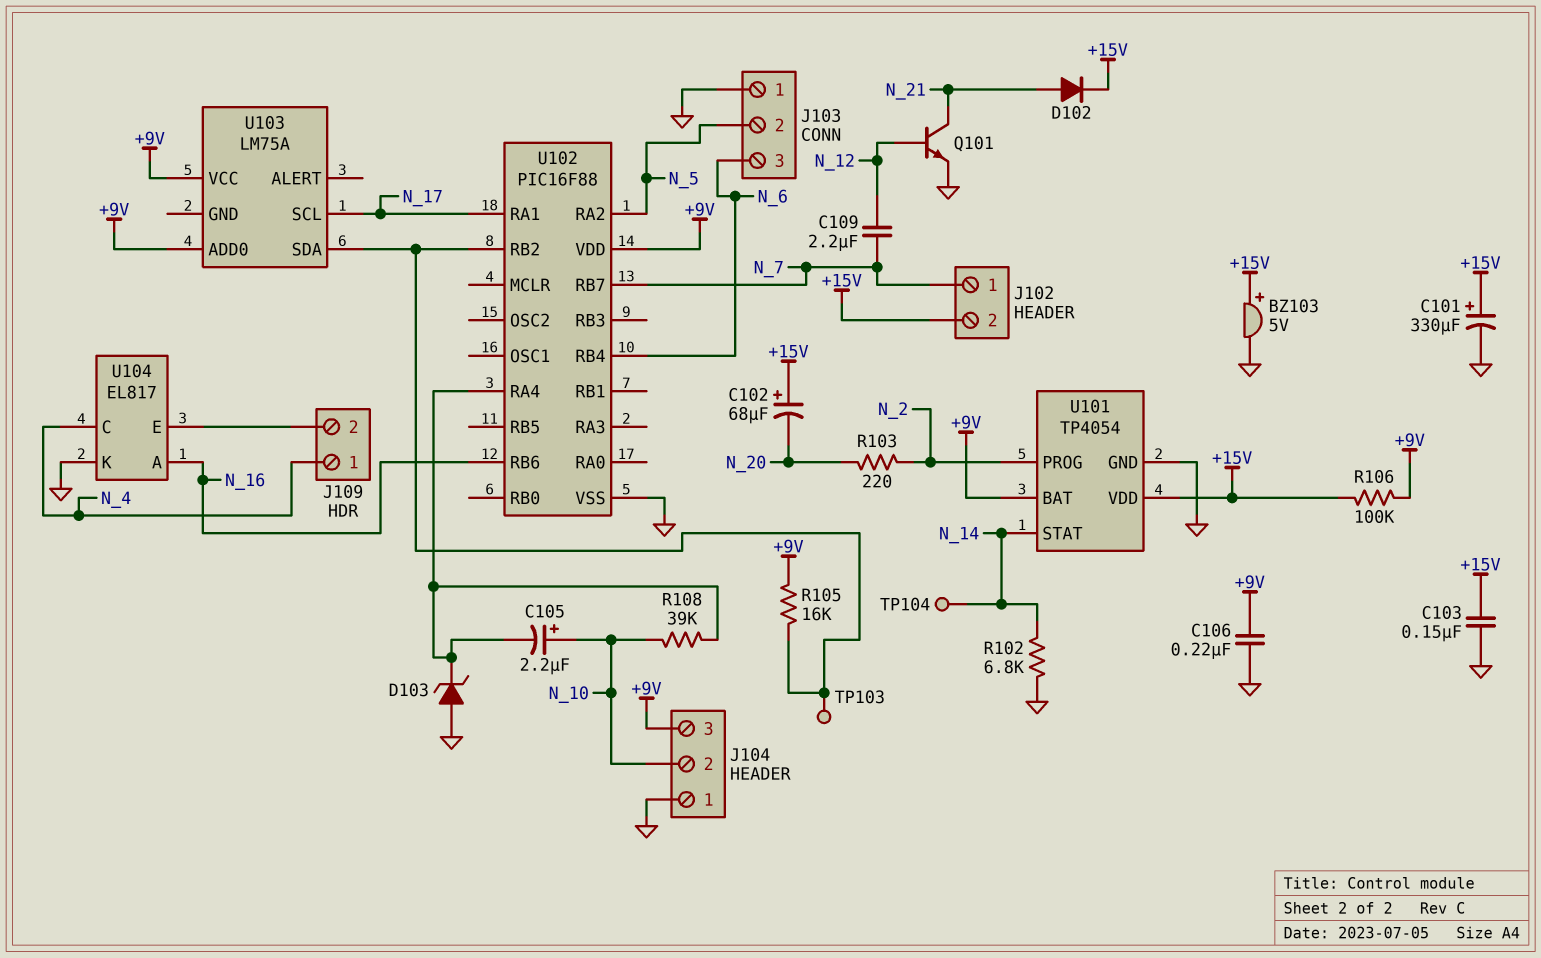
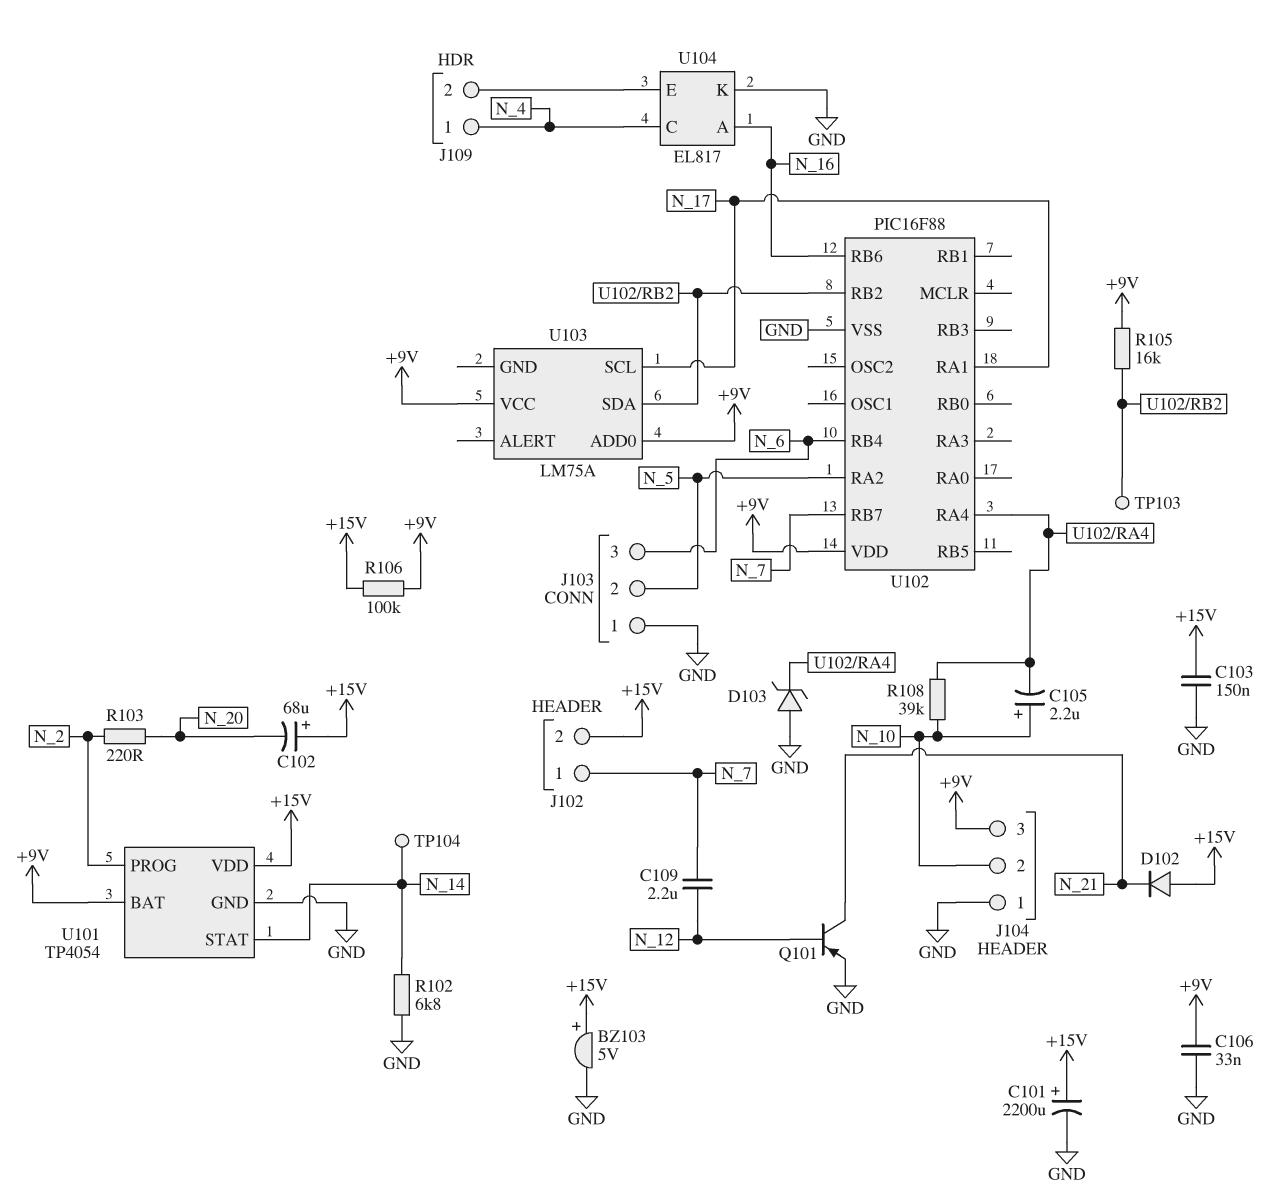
C101: 330uF (plus +15V, minus GND) -> 2200uF (plus +15V, minus GND)
C106: 220nF (+9V, GND) -> 33nF (+9V, GND)
D102: diode (A N_21, K +15V) -> diode (A +15V, K N_21)
Q101: NPN (B N_12, C N_21, E GND) -> PNP (B N_12, C N_21, E GND)

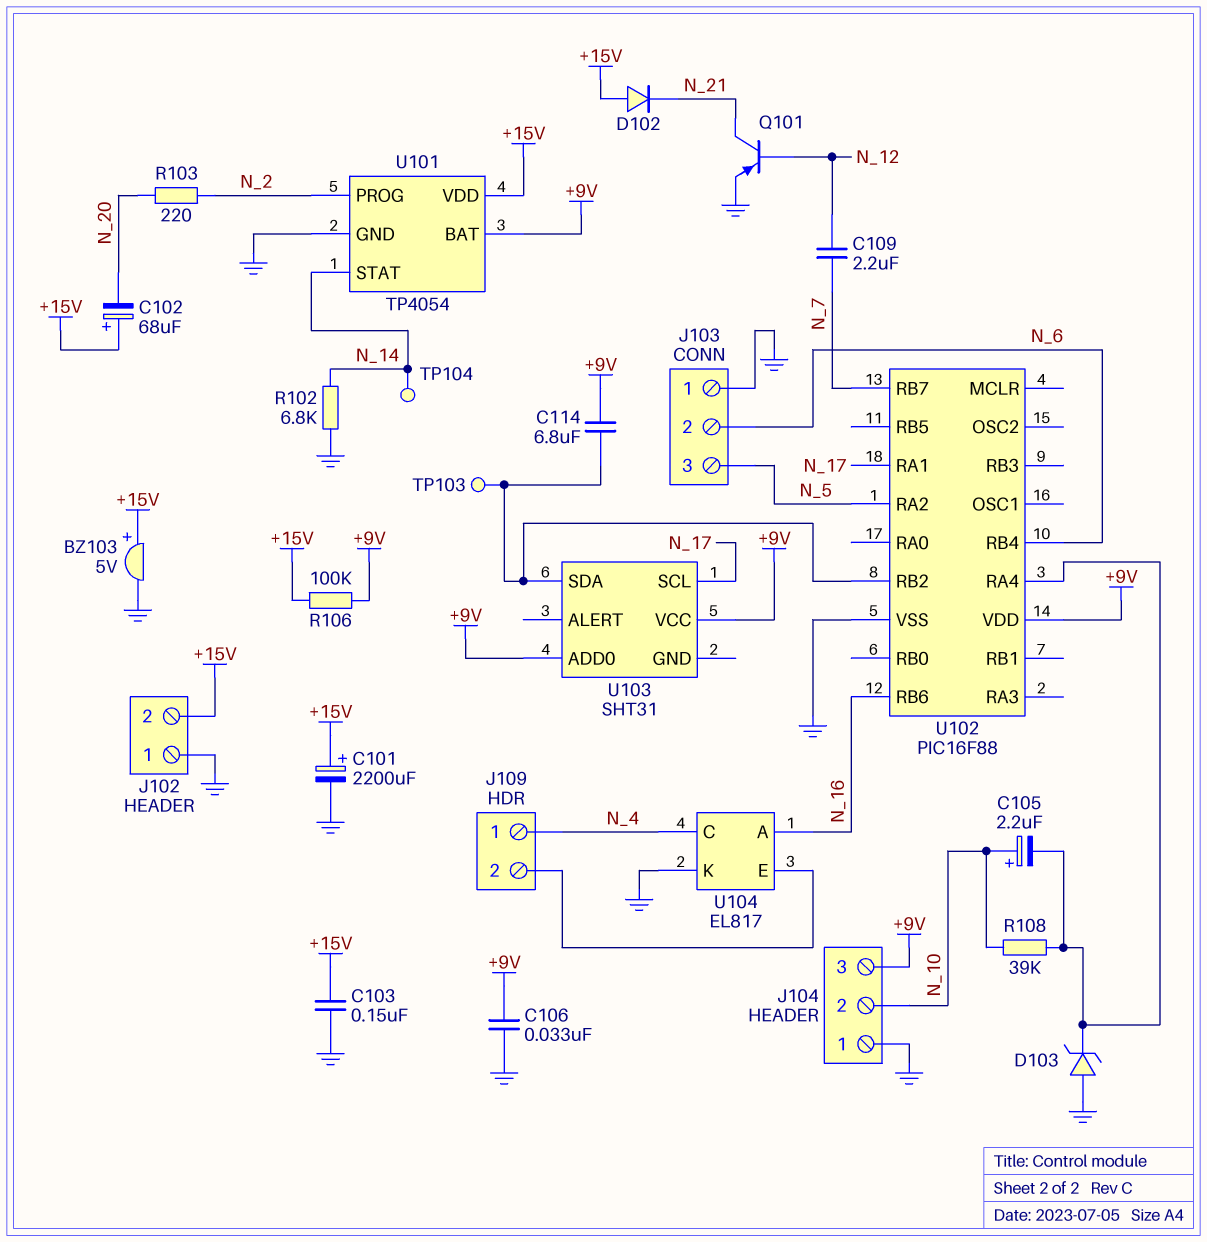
C114: none -> 6.8uF (+9V, U102/RB2)
J102 pin 1: N_7 -> GND
J103 pin 2: N_5 -> N_6
J103 pin 3: N_6 -> N_5
R105: 16k (+9V, U102/RB2) -> none
U103: LM75A -> SHT31

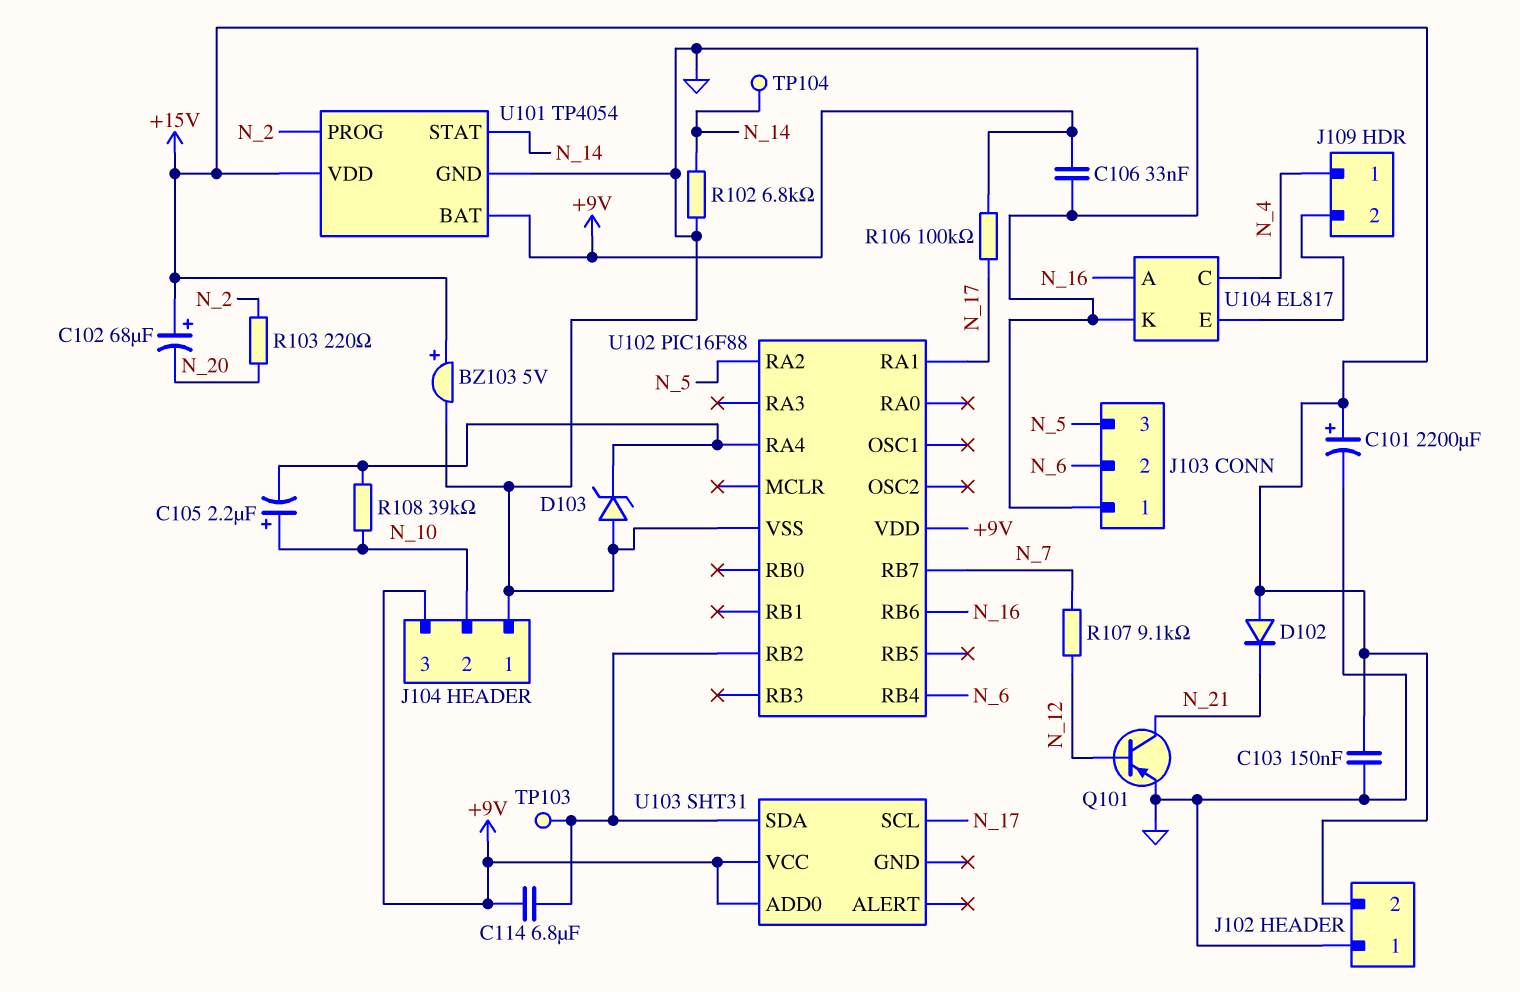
C109: 2.2uF (N_7, N_12) -> none
R106: 100k (+9V, +15V) -> 100k (+9V, N_17)
R107: none -> 9.1k (N_7, N_12)

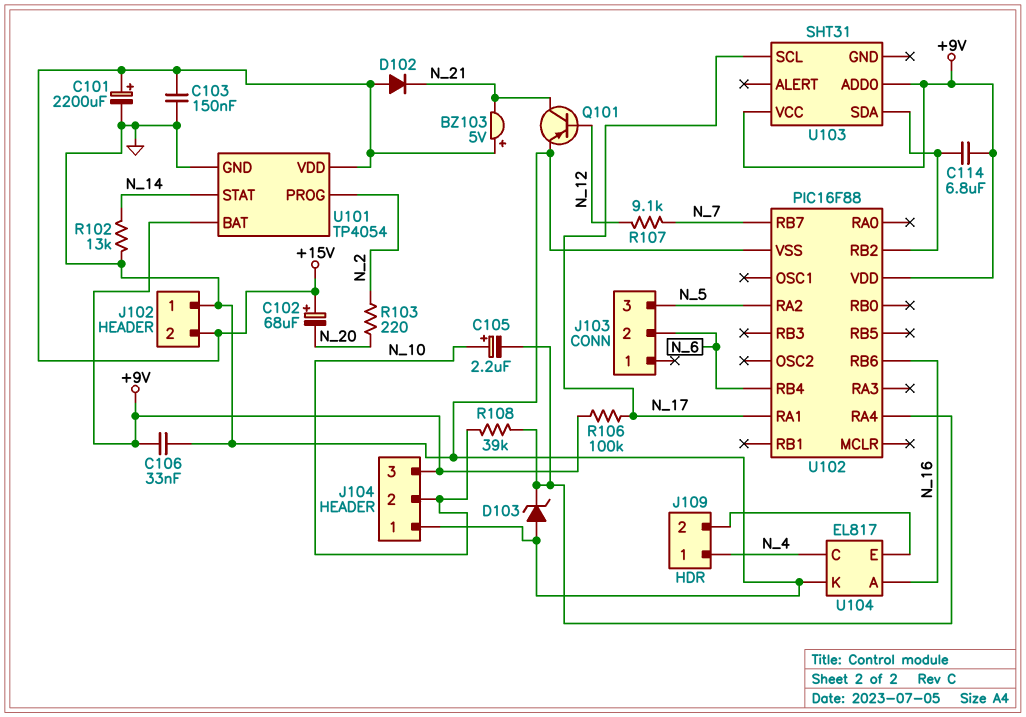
BZ103: buzzer 5V (plus +15V, minus GND) -> buzzer 5V (plus +15V, minus N_21)
J103 pin 1: GND -> none
R102: 6.8k (GND, N_14) -> 13k (GND, N_14)
TP103: test point (U102/RB2) -> none
TP104: test point (N_14) -> none

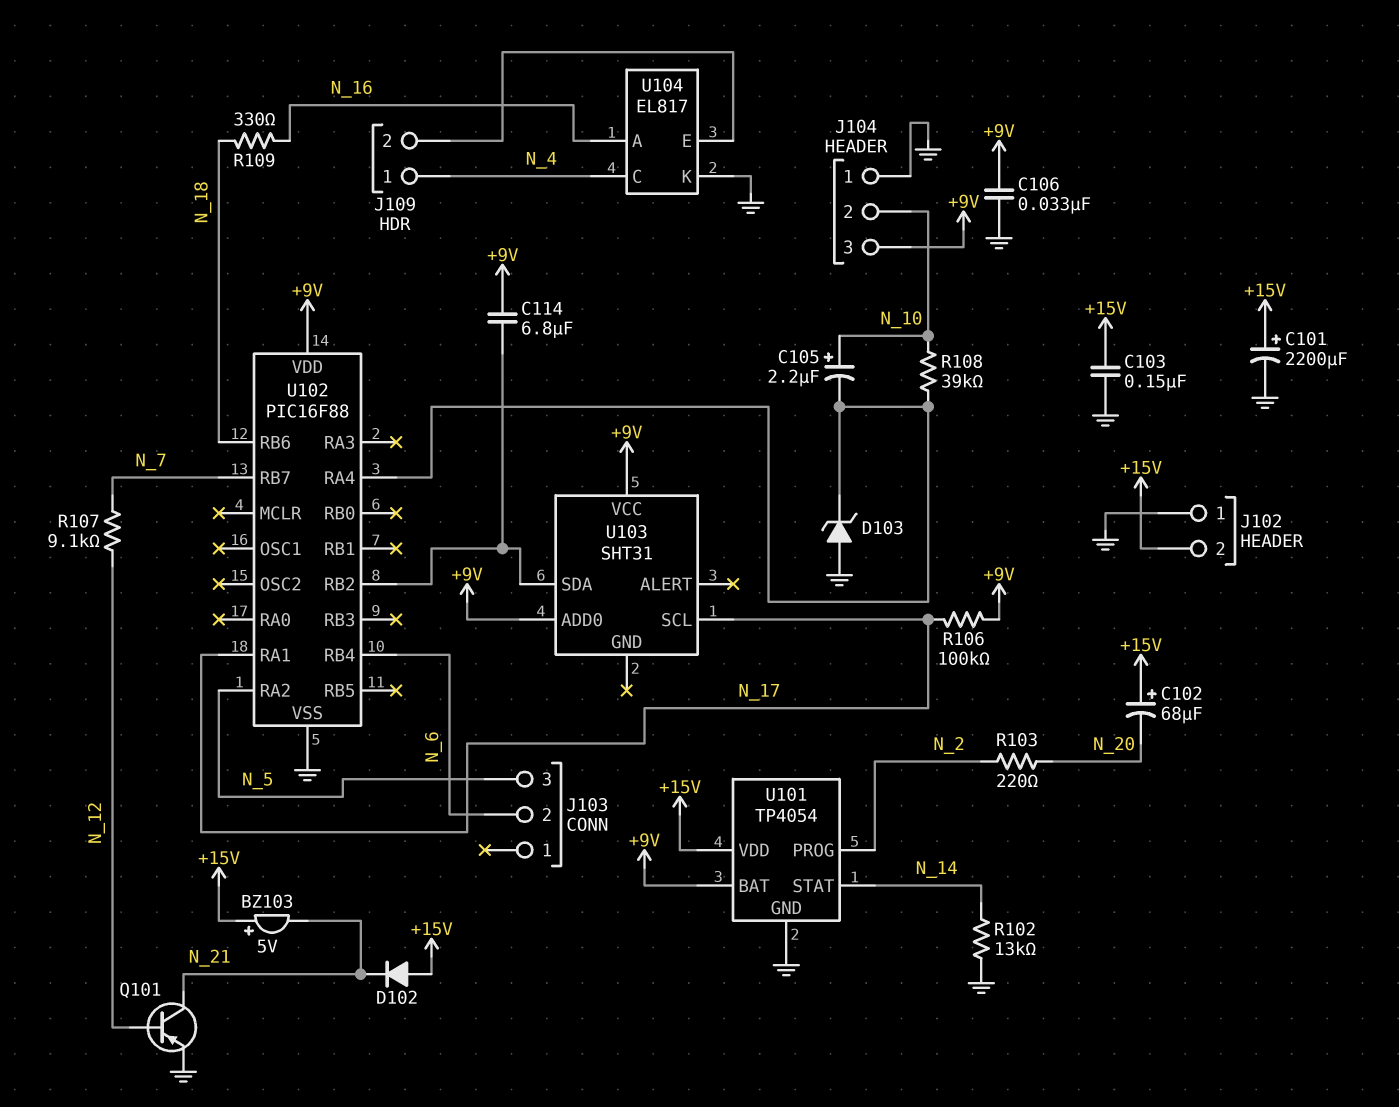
R109: none -> 330 (N_16, N_18)
U102 pin RB6: N_16 -> N_18

